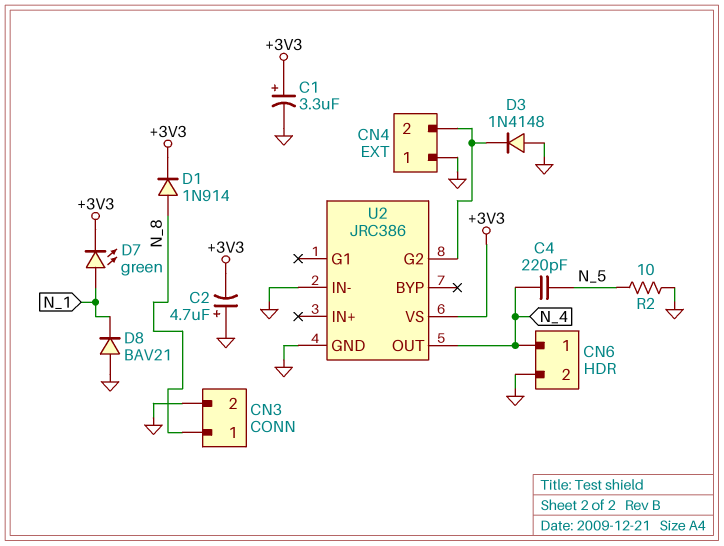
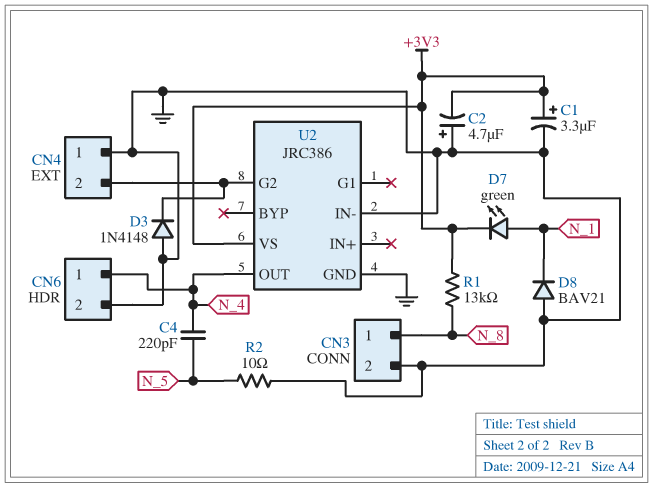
D1: diode 1N914 (A N_8, K +3V3) -> none
R1: none -> 13k (+3V3, N_8)

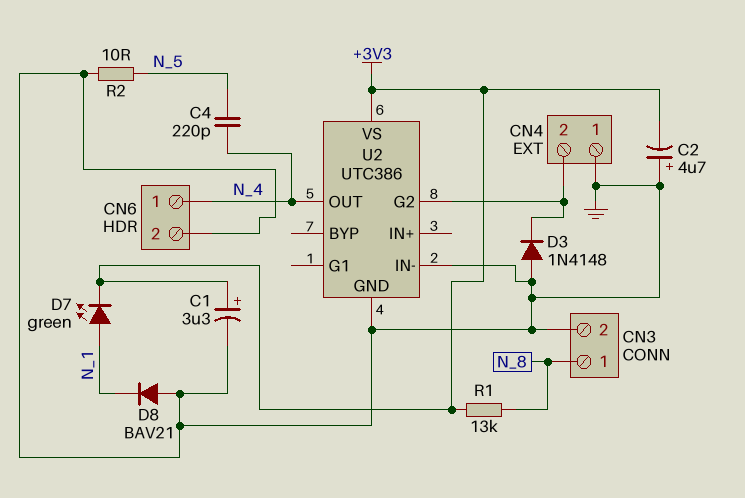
U2: JRC386 -> UTC386

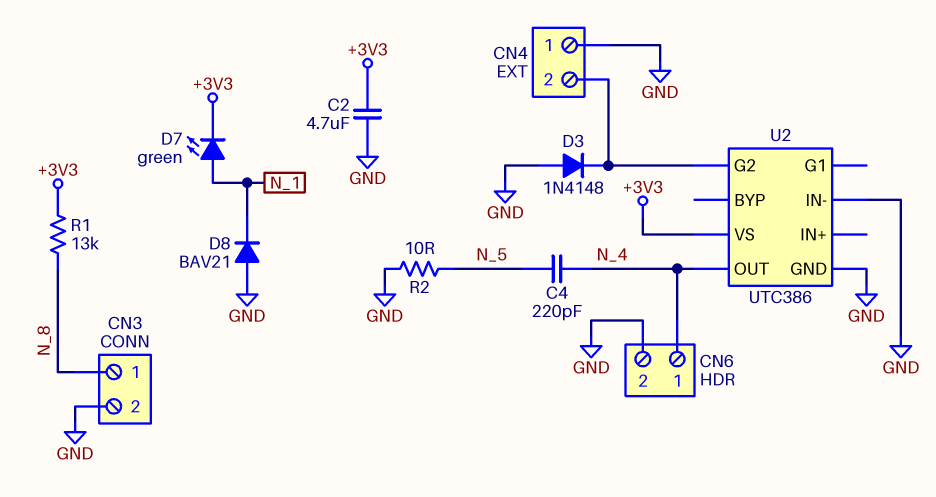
C1: 3.3uF (plus +3V3, minus GND) -> none
C2: 4.7uF (plus GND, minus +3V3) -> 4.7uF (+3V3, GND)

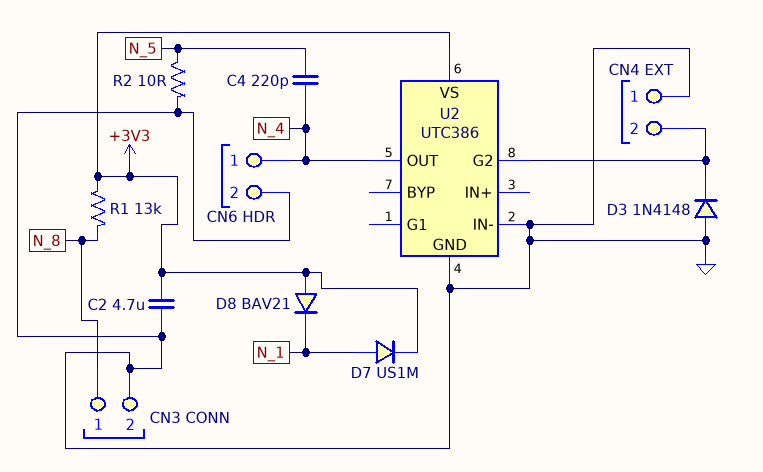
D7: LED green (A N_1, K +3V3) -> diode US1M (A N_1, K +3V3)
D8: diode BAV21 (A GND, K N_1) -> diode BAV21 (A +3V3, K N_1)

